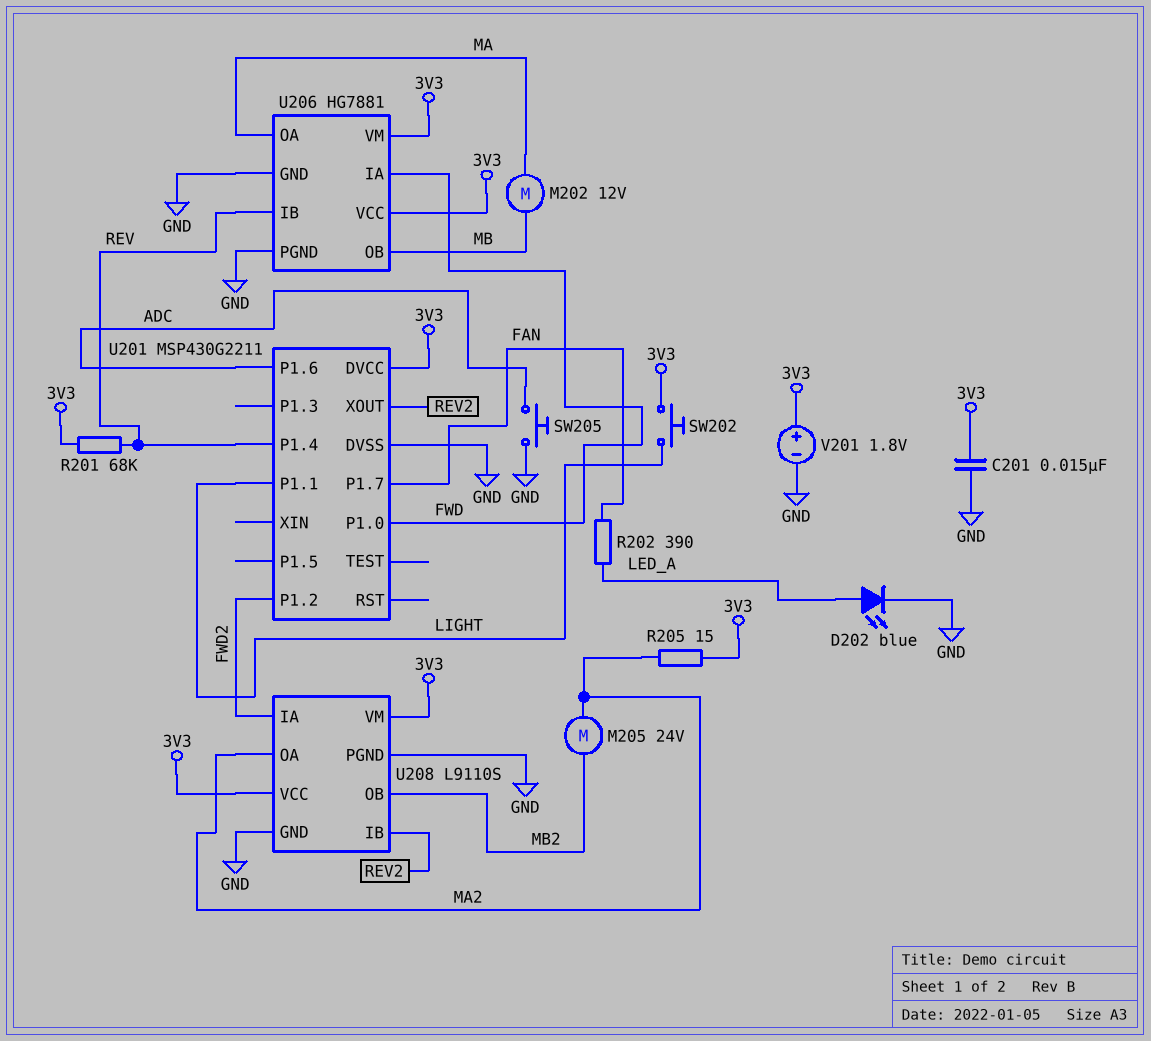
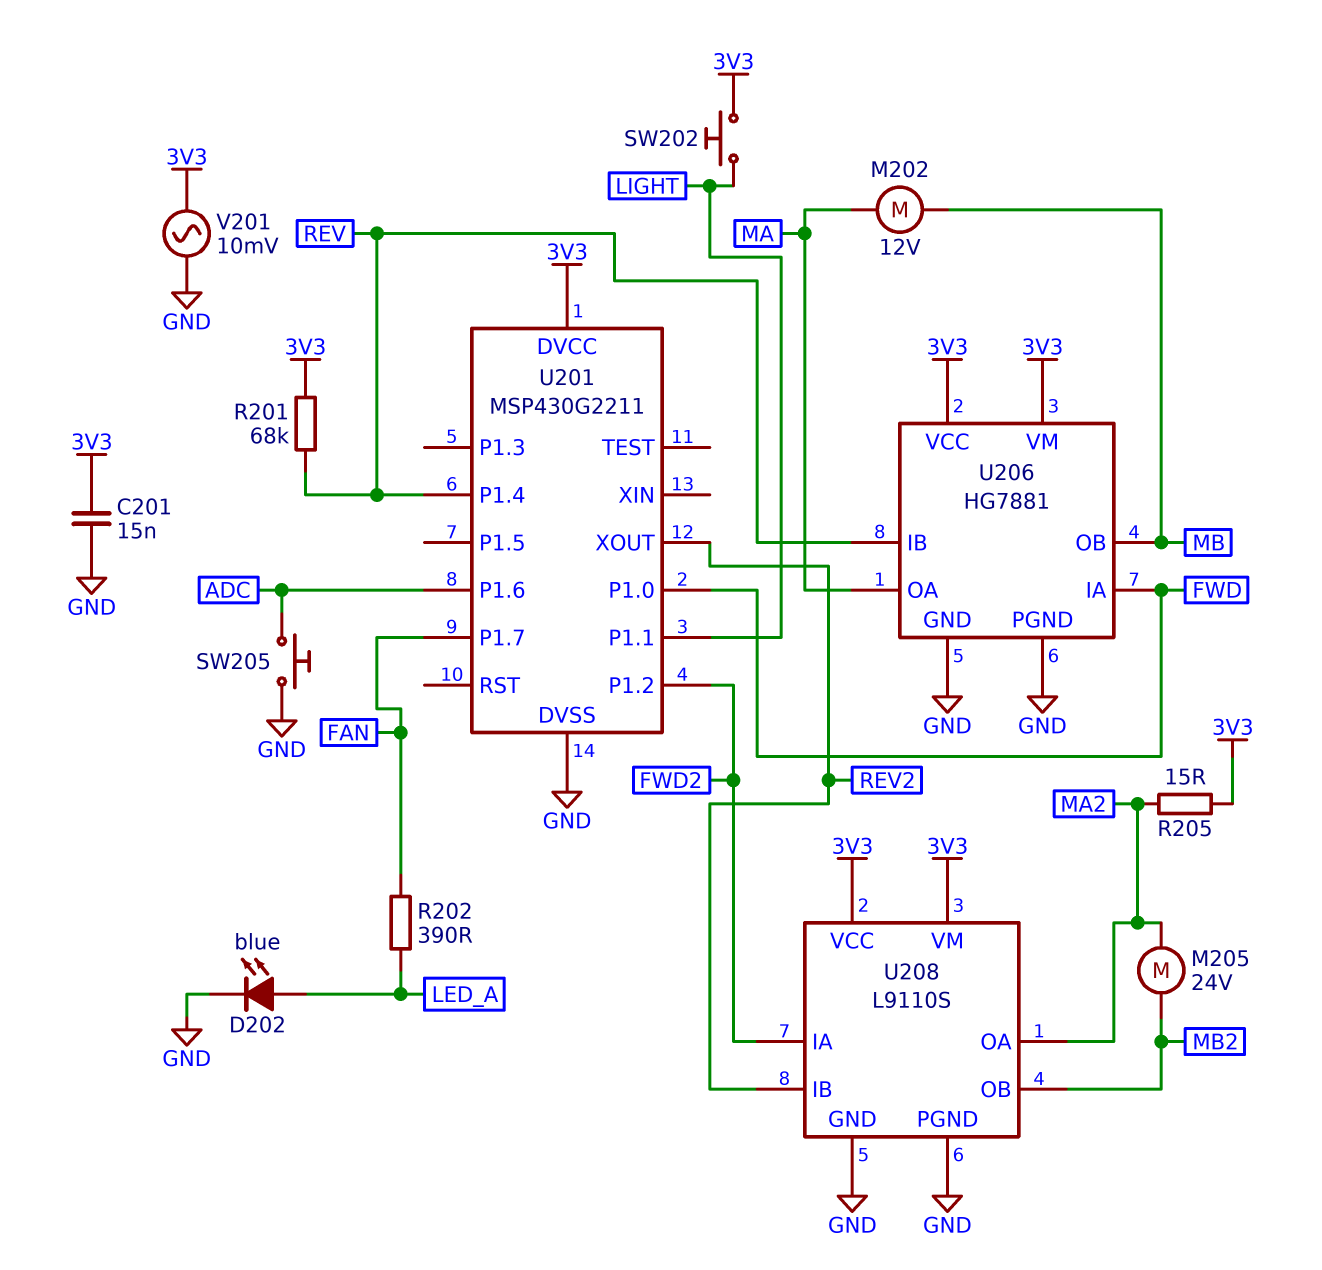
V201: 1.8V (plus 3V3, minus GND) -> AC 10mV (3V3, GND)

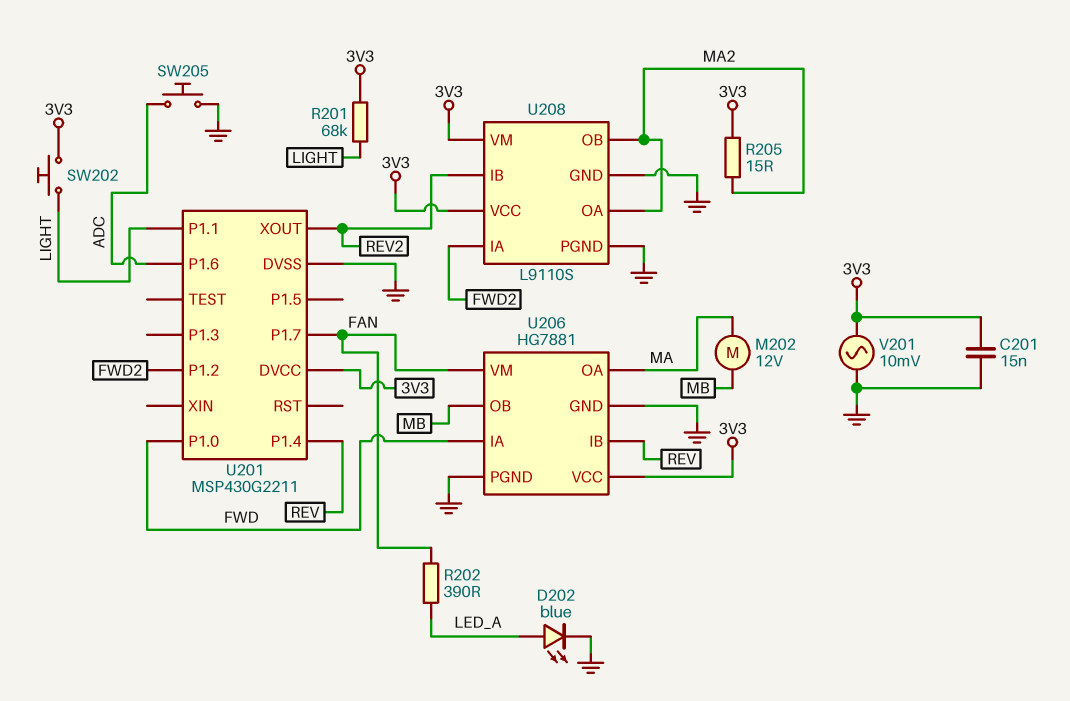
M205: motor 24V (MA2, MB2) -> none
R201: 68k (3V3, REV) -> 68k (3V3, LIGHT)
U206 pin VM: 3V3 -> FAN
U208 pin OB: MB2 -> MA2

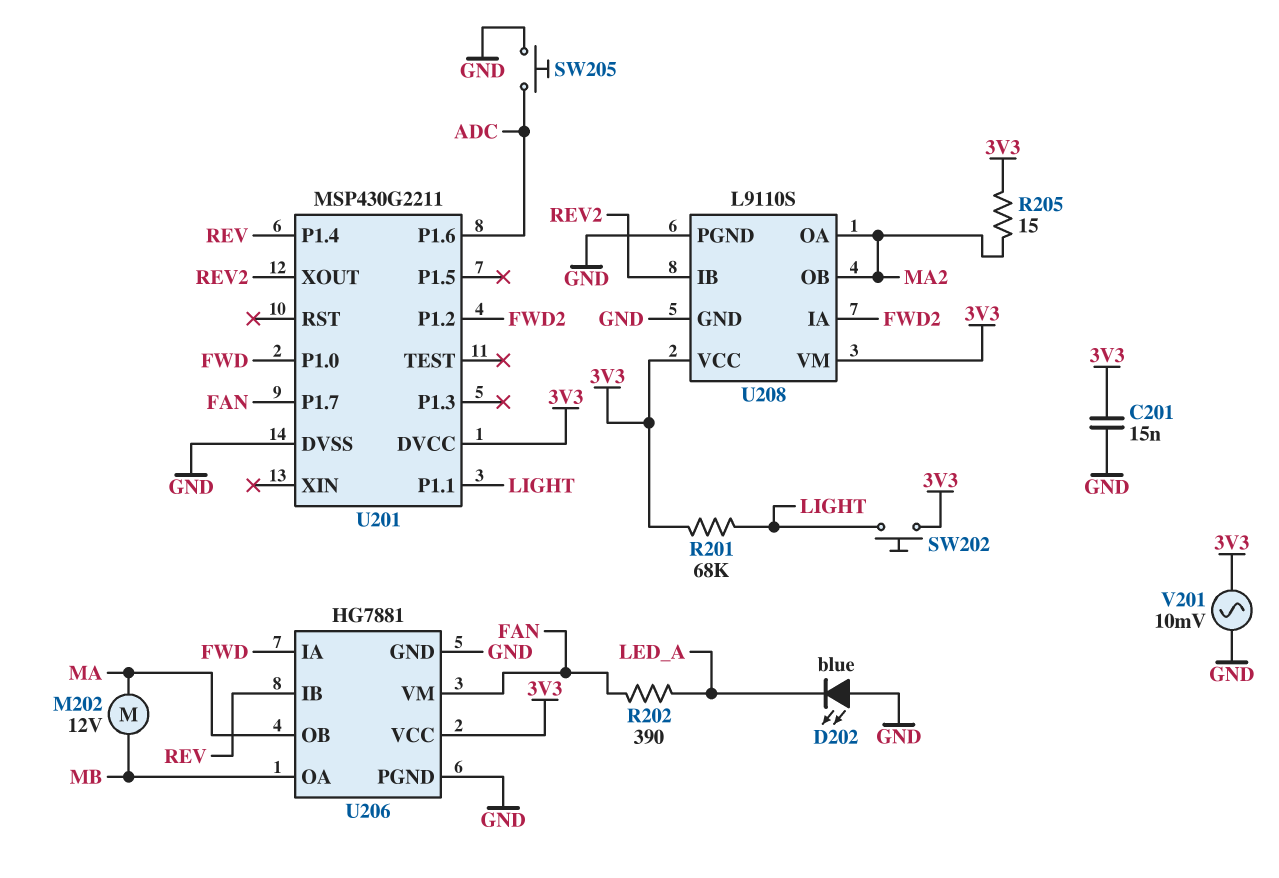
D202: LED blue (A LED_A, K GND) -> LED blue (A GND, K LED_A)
U206 pin OA: MA -> MB
U206 pin OB: MB -> MA

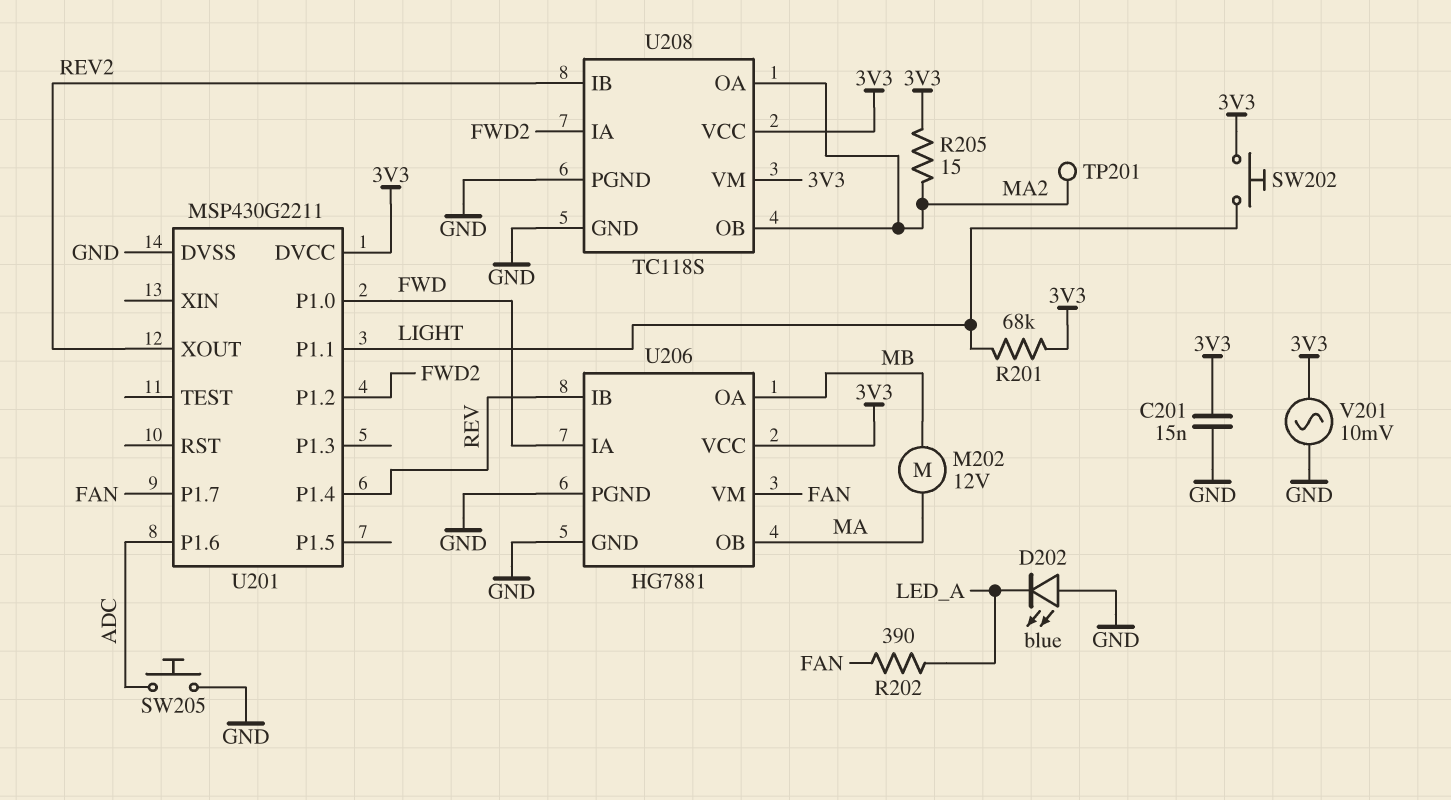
TP201: none -> test point (MA2)
U208: L9110S -> TC118S

